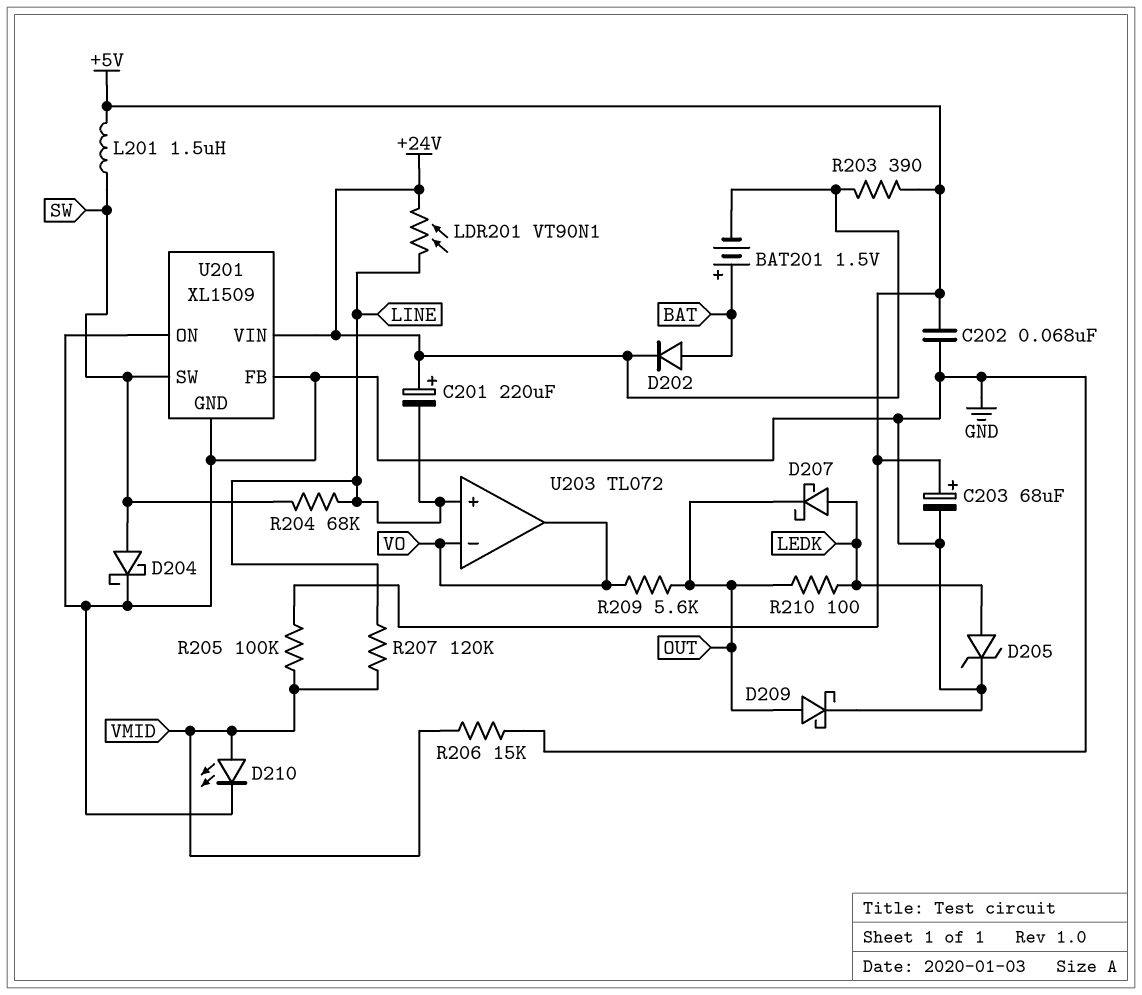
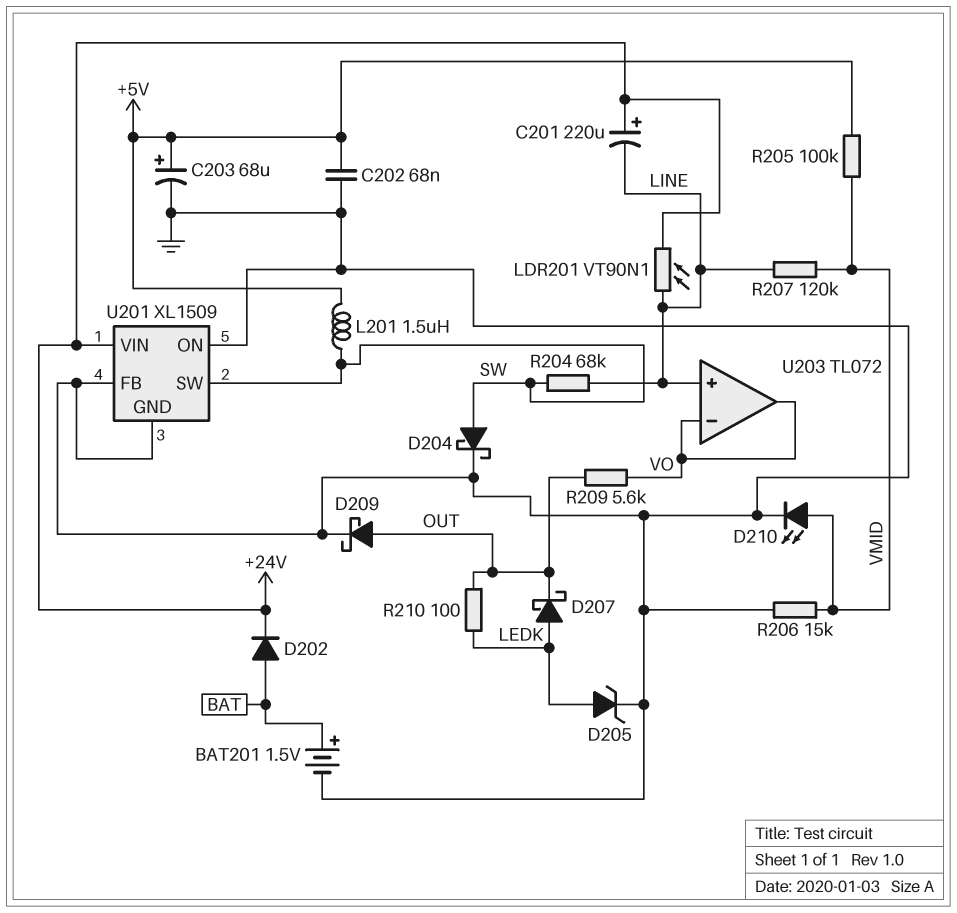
BAT201: 1.5V (plus BAT, minus +24V) -> 1.5V (plus BAT, minus GND)
R203: 390 (+5V, +24V) -> none

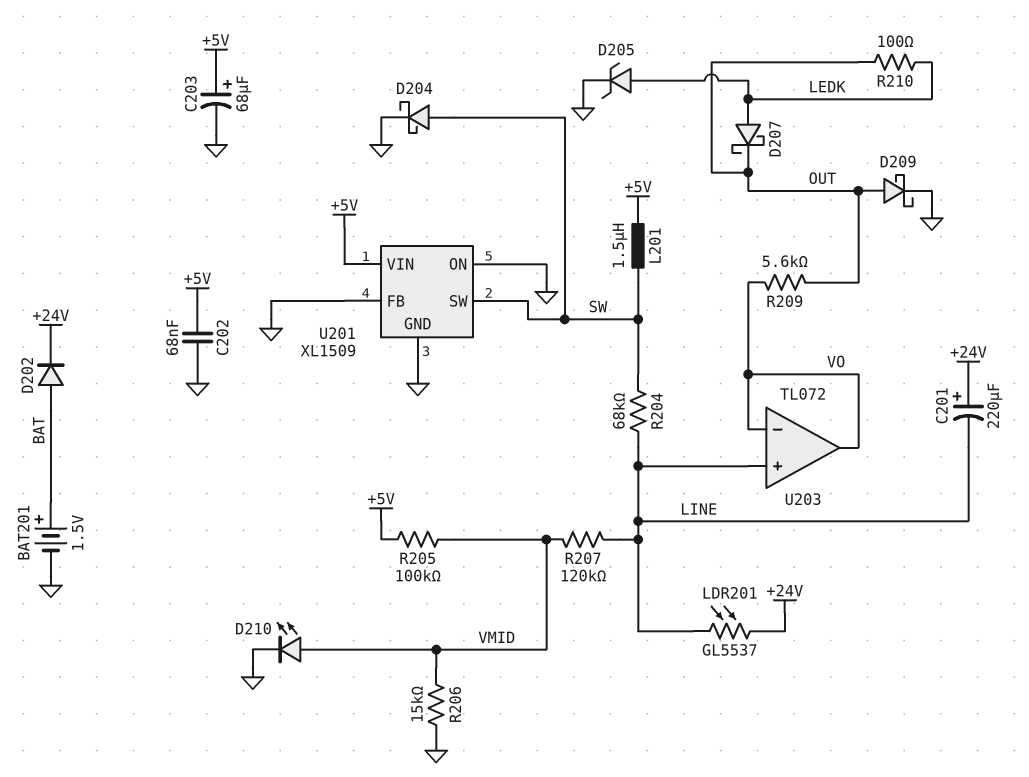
LDR201: VT90N1 (+24V, LINE) -> GL5537 (+24V, LINE)
U201 pin VIN: +24V -> +5V

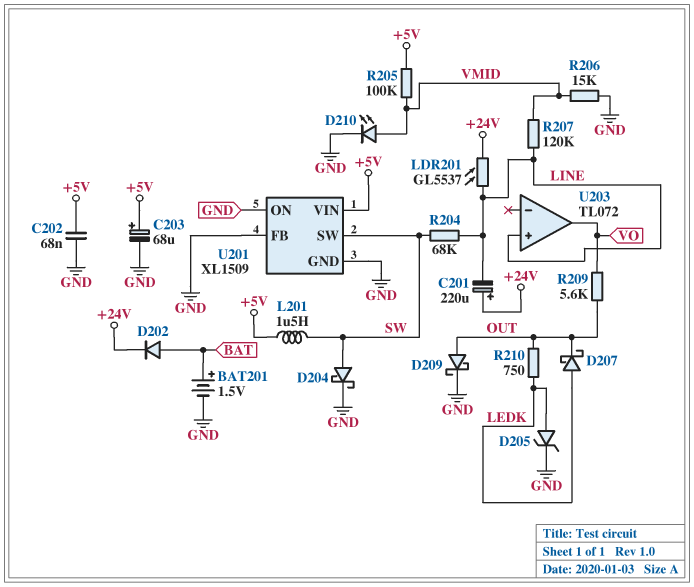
R210: 100 (LEDK, OUT) -> 750 (LEDK, OUT)
U203 pin in-: VO -> none

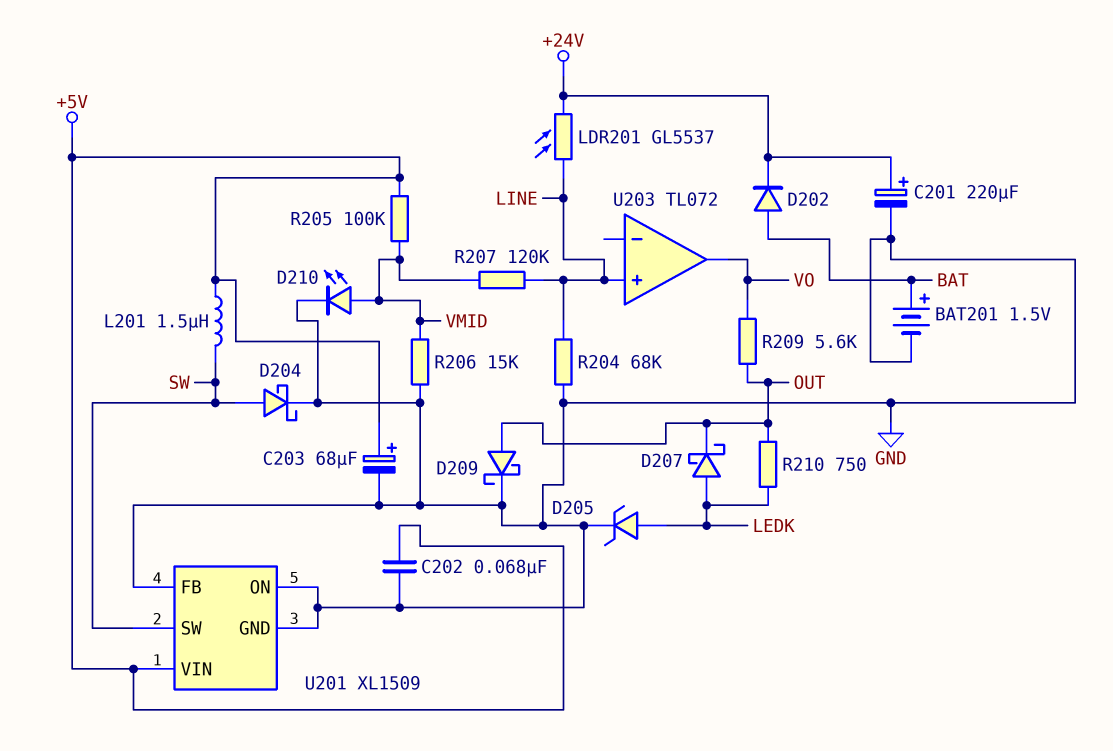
C201: 220uF (plus +24V, minus LINE) -> 220uF (plus +24V, minus GND)
R204: 68k (LINE, SW) -> 68k (GND, LINE)

